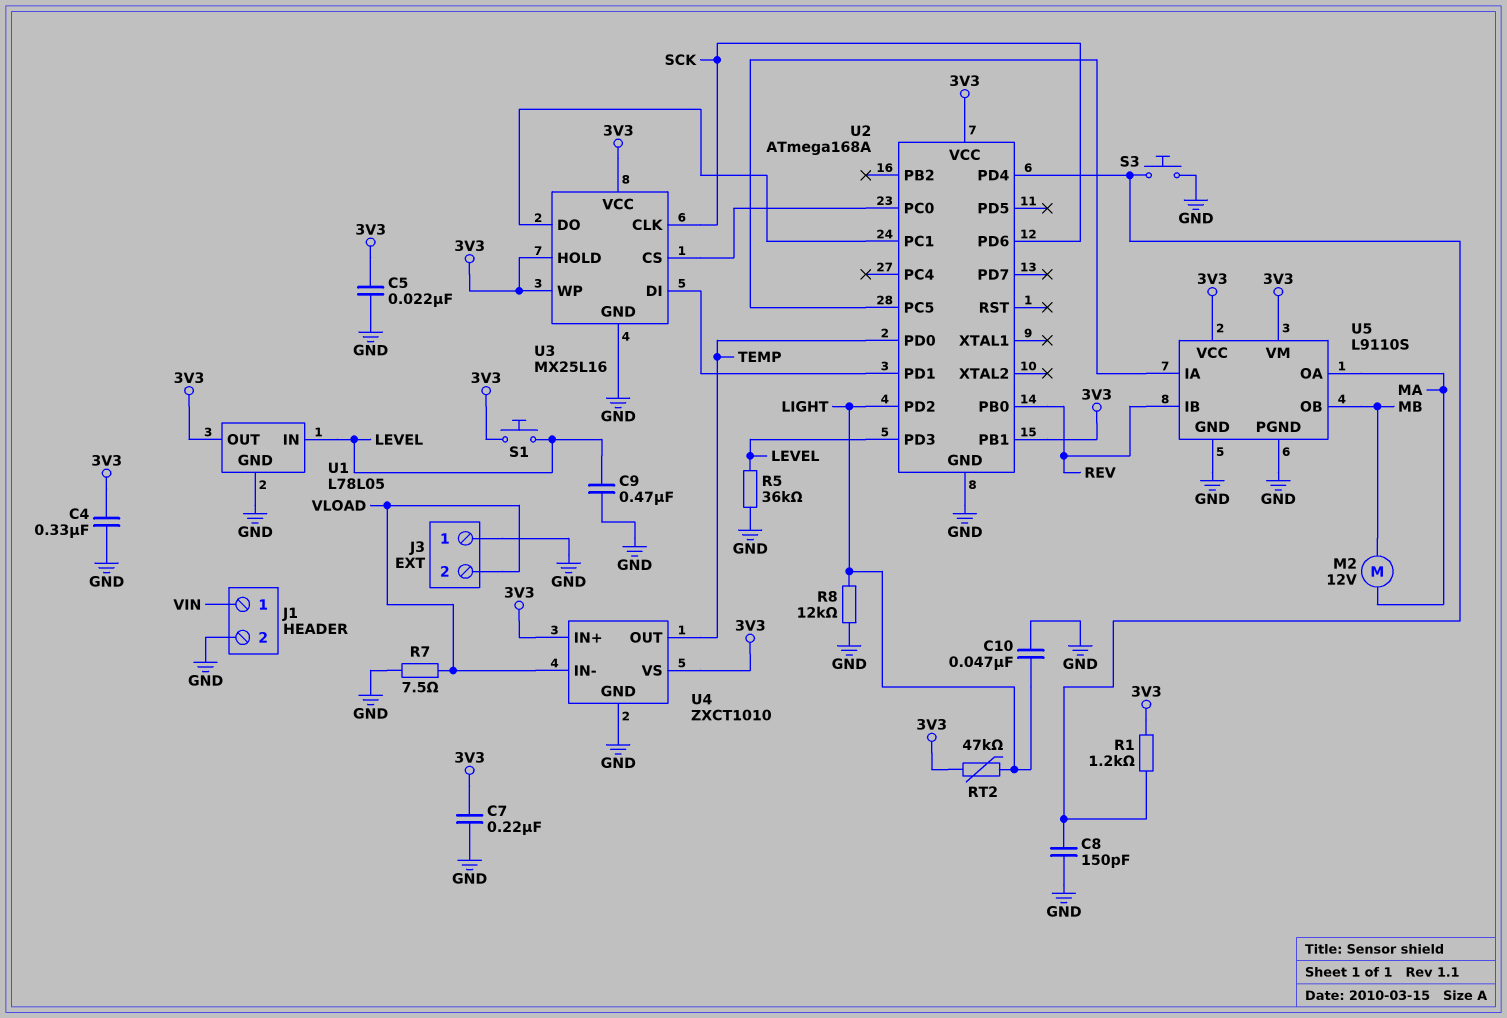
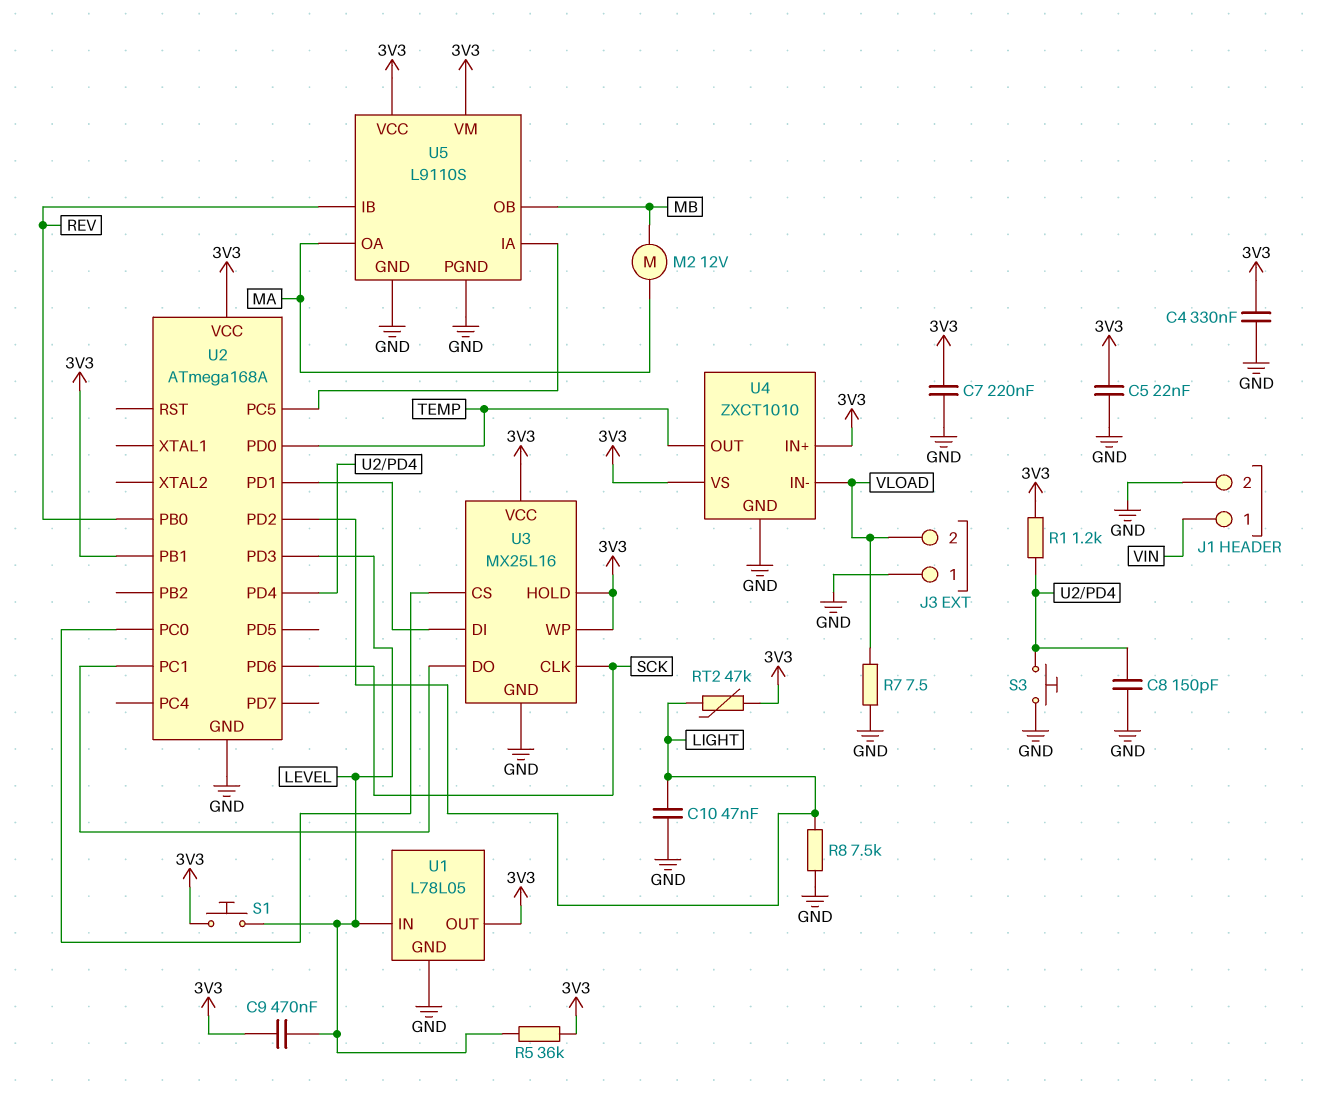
C9: 470nF (GND, LEVEL) -> 470nF (3V3, LEVEL)
R5: 36k (GND, LEVEL) -> 36k (3V3, LEVEL)
R8: 12k (GND, LIGHT) -> 7.5k (GND, LIGHT)

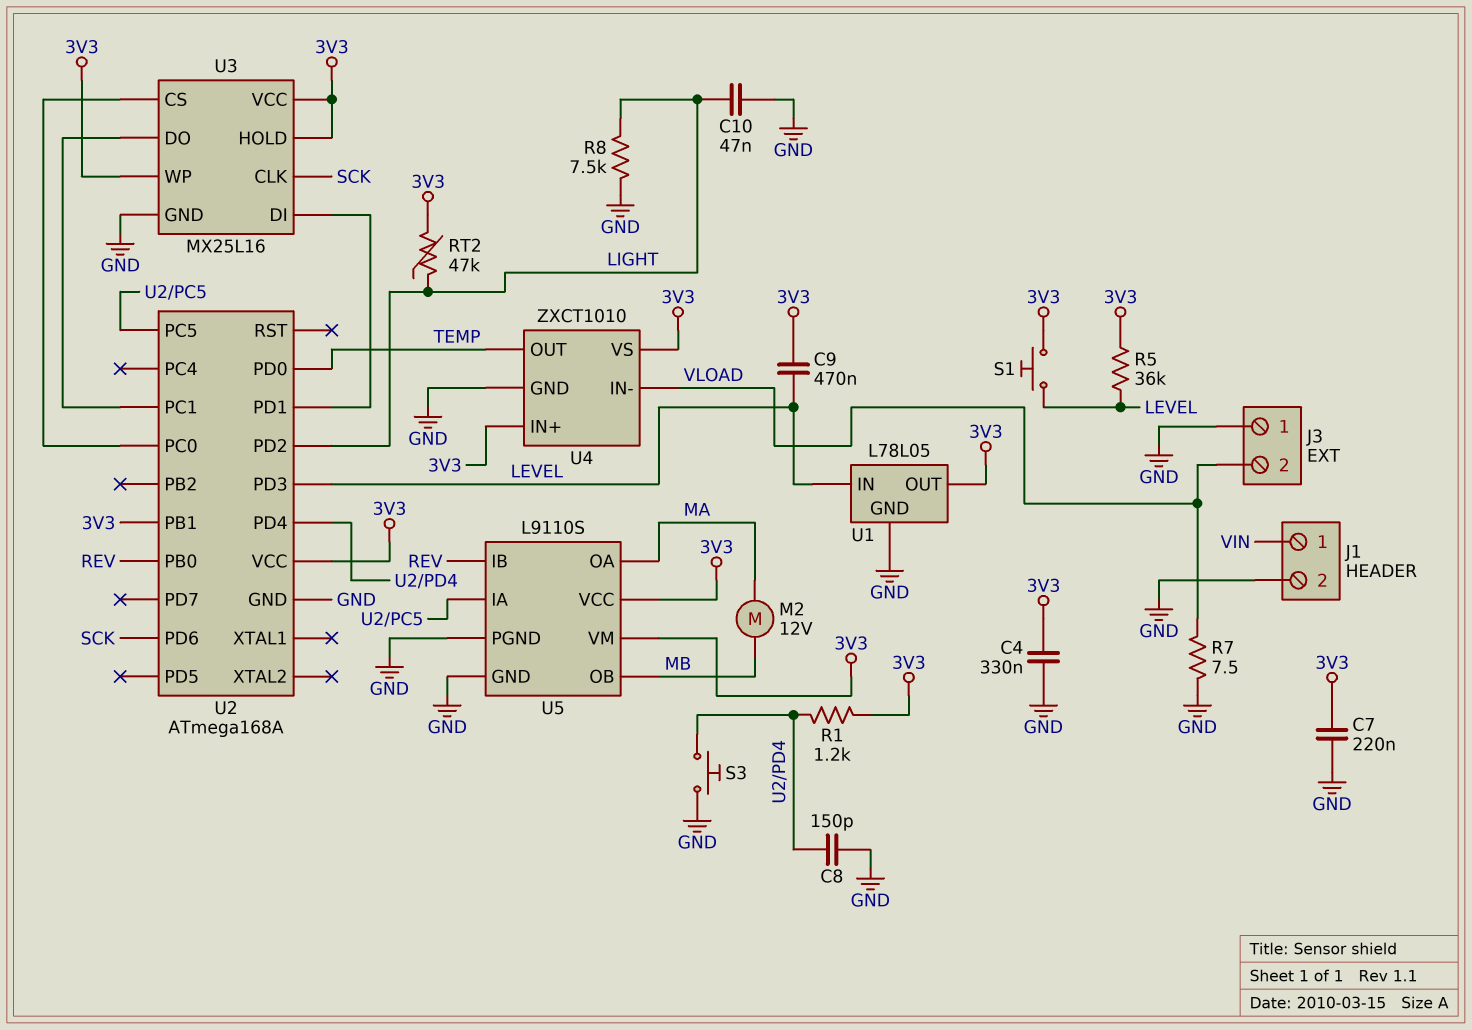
C5: 22nF (3V3, GND) -> none

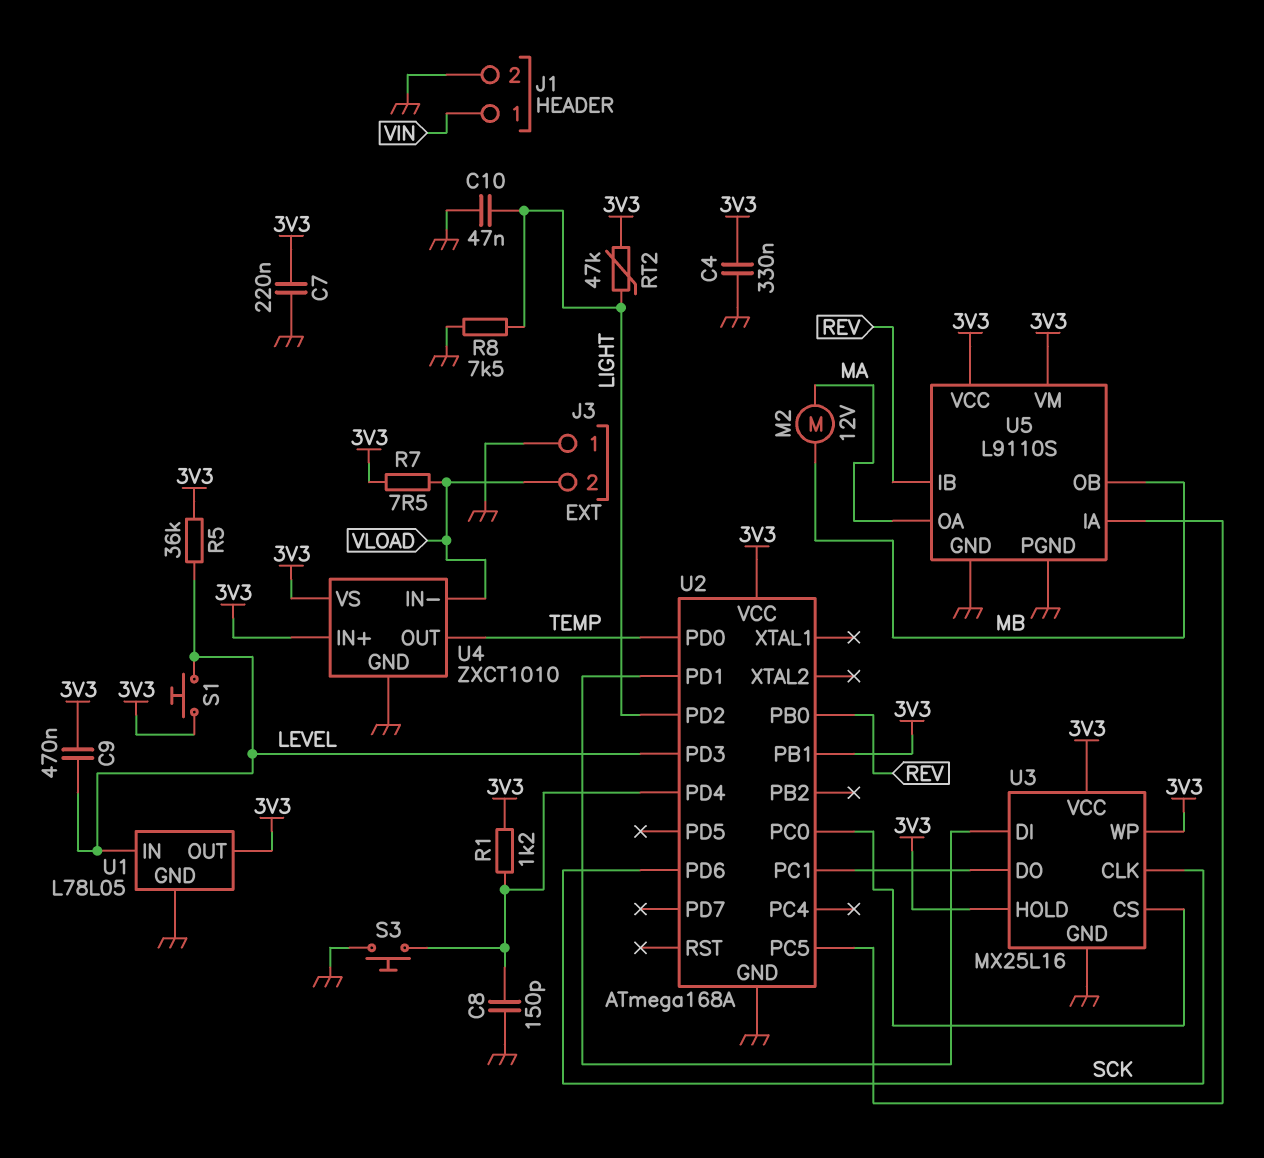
R7: 7.5 (GND, VLOAD) -> 7.5 (3V3, VLOAD)

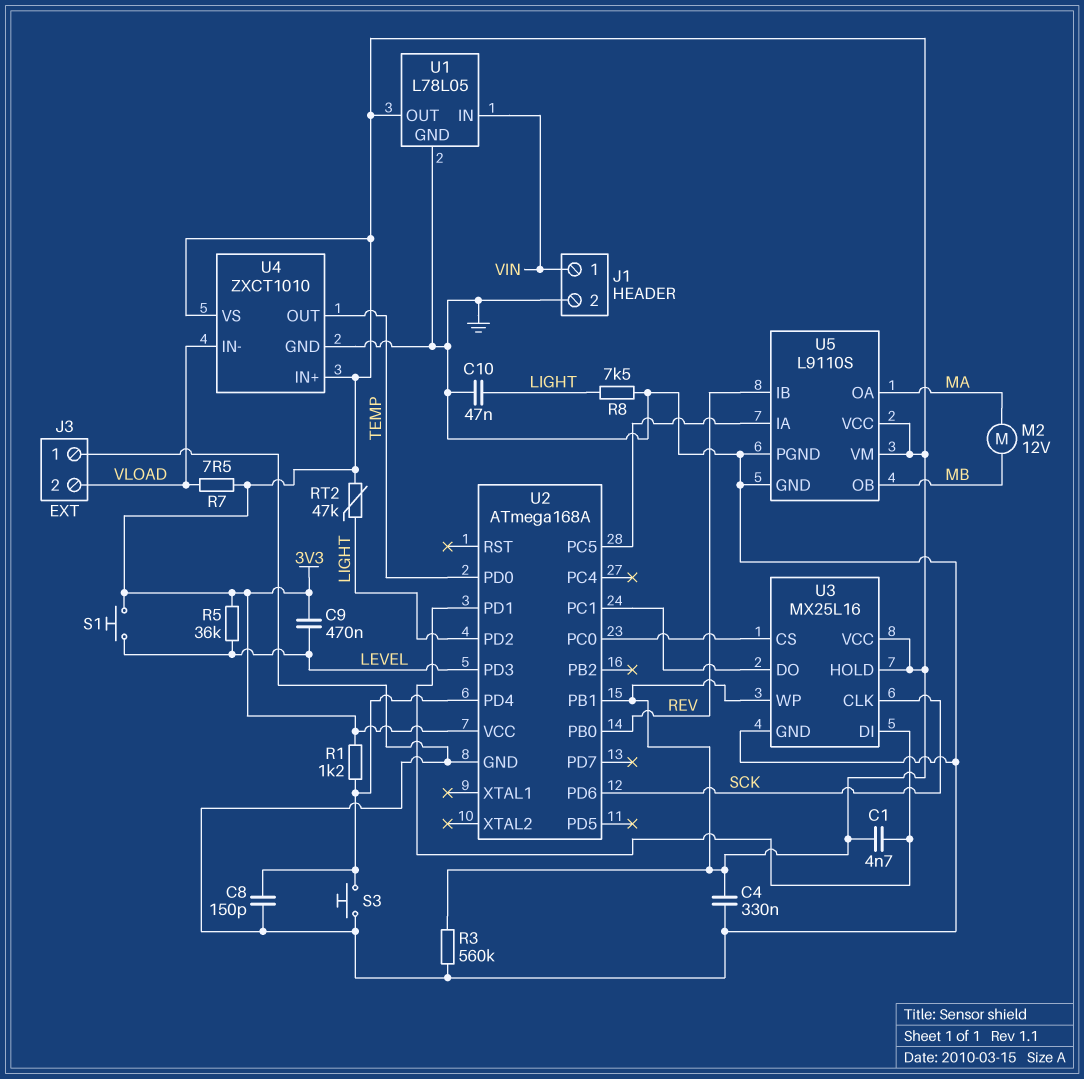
C1: none -> 4.7nF (3V3, U2/PD1)
C7: 220nF (3V3, GND) -> none
R3: none -> 560k (3V3, GND)
U1 pin IN: LEVEL -> VIN

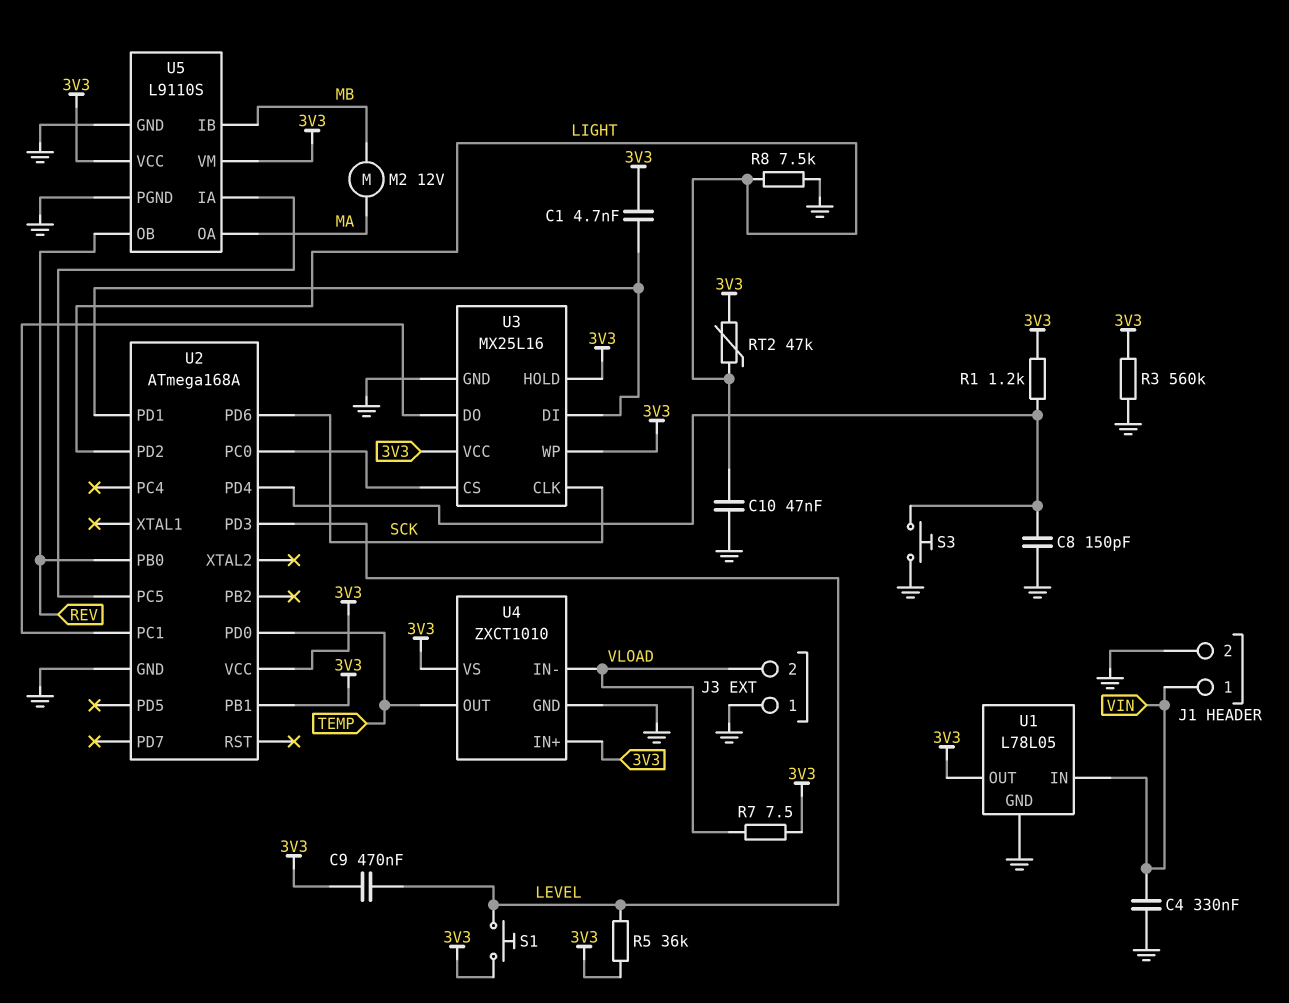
C4: 330nF (3V3, GND) -> 330nF (GND, VIN)
U5 pin IB: REV -> MB
U5 pin OB: MB -> REV

